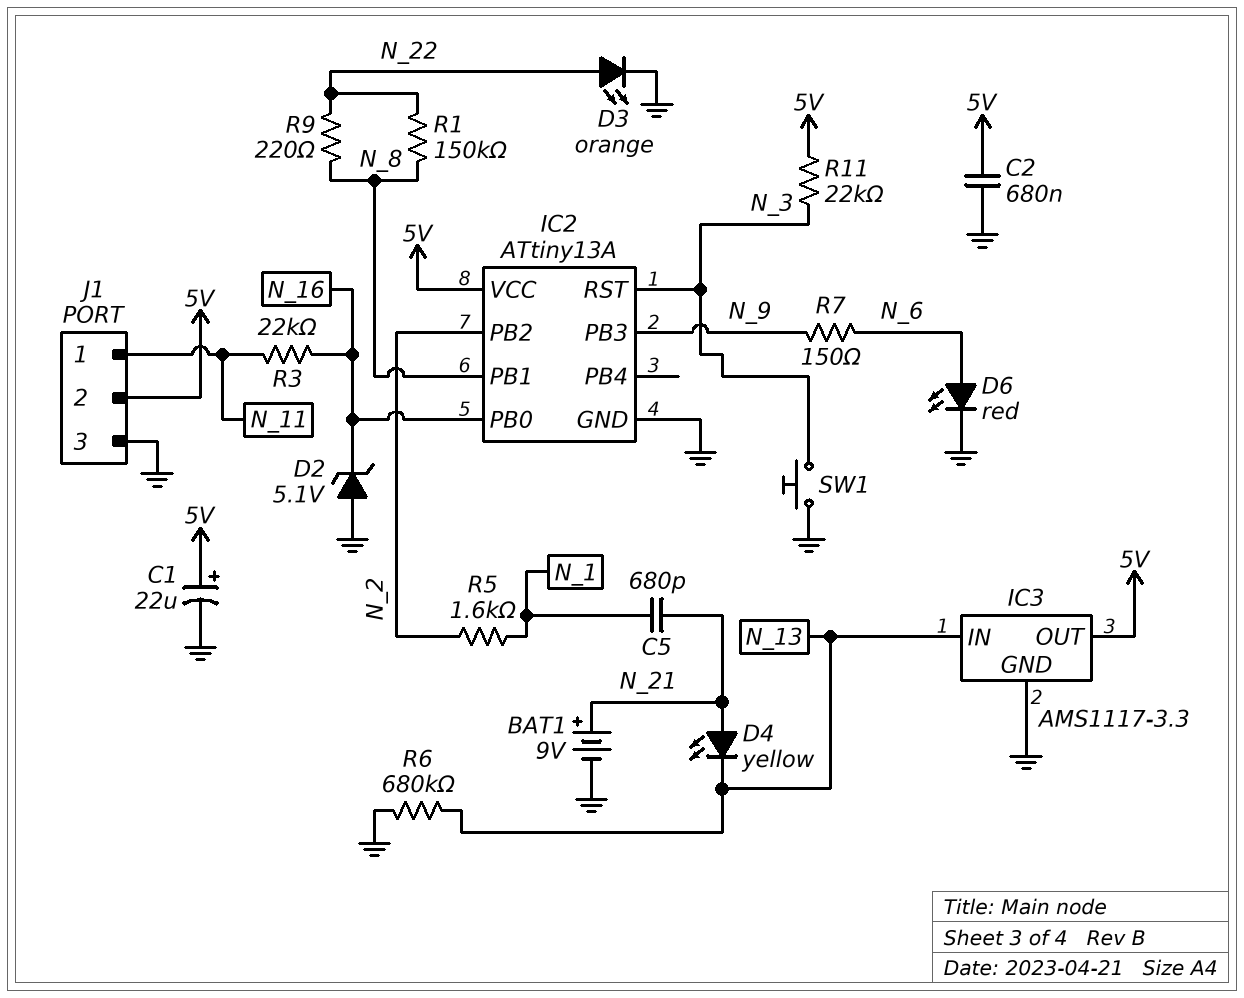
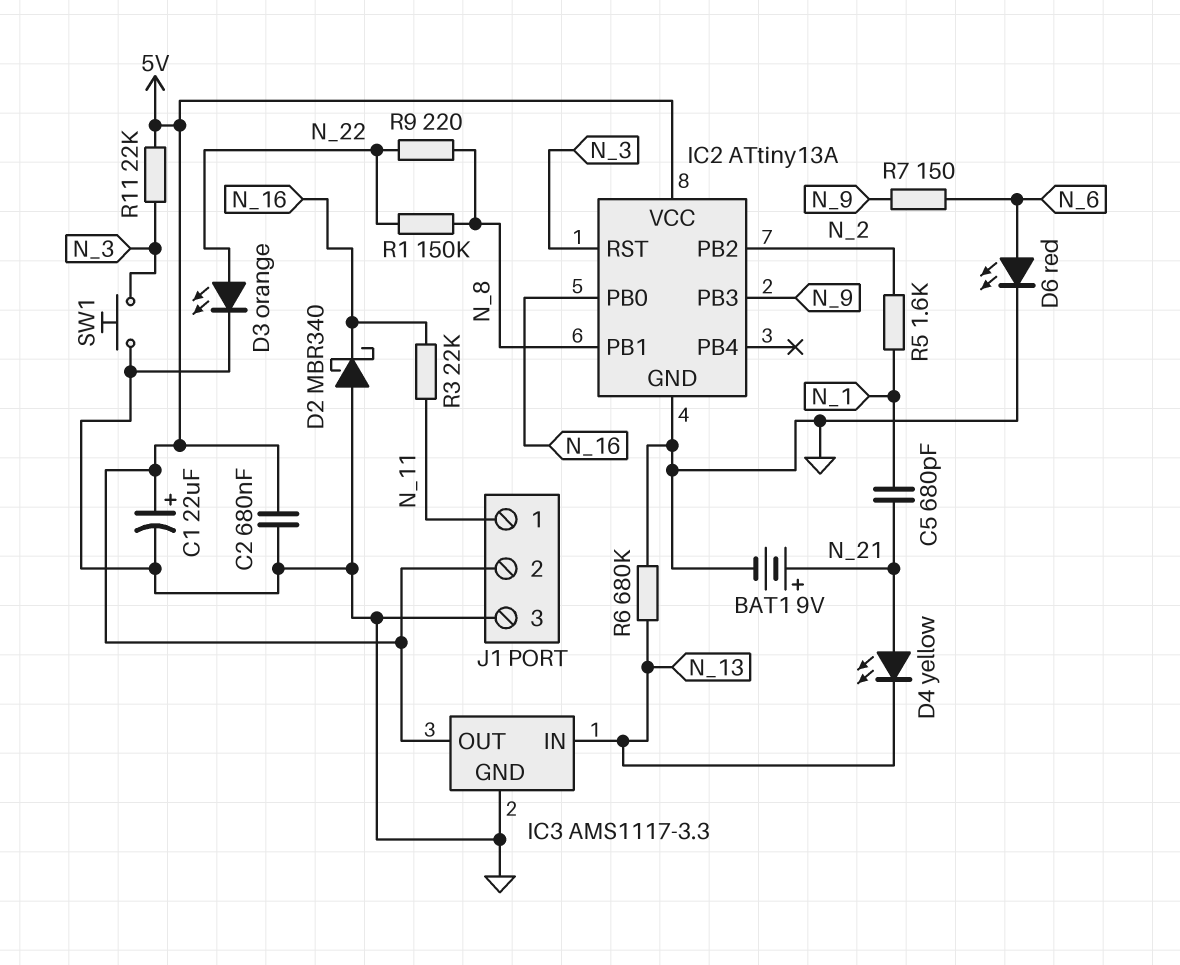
D2: zener 5.1V (A GND, K N_16) -> schottky MBR340 (A GND, K N_16)

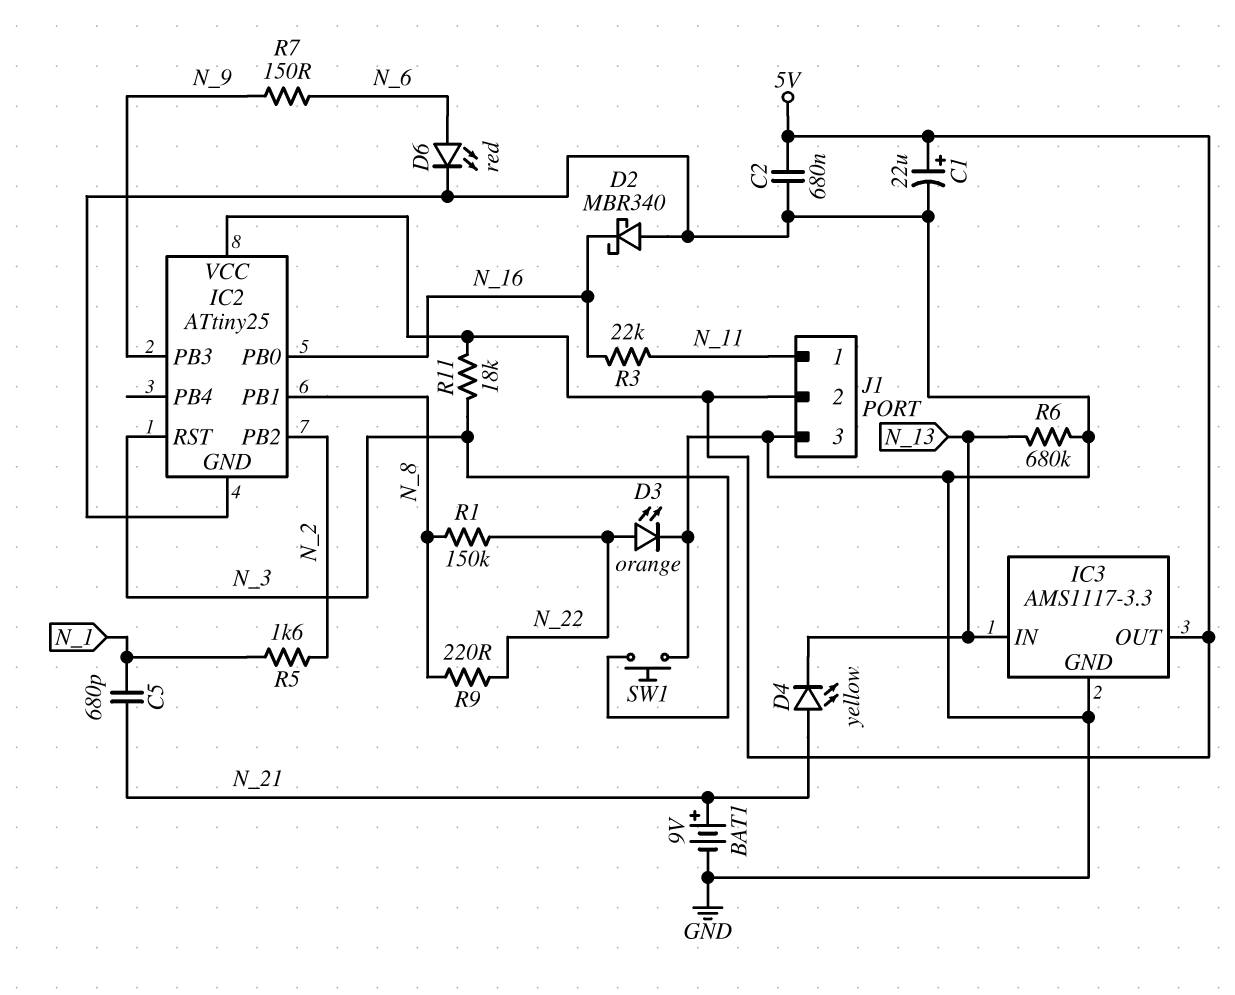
IC2: ATtiny13A -> ATtiny25
R11: 22k (5V, N_3) -> 18k (5V, N_3)

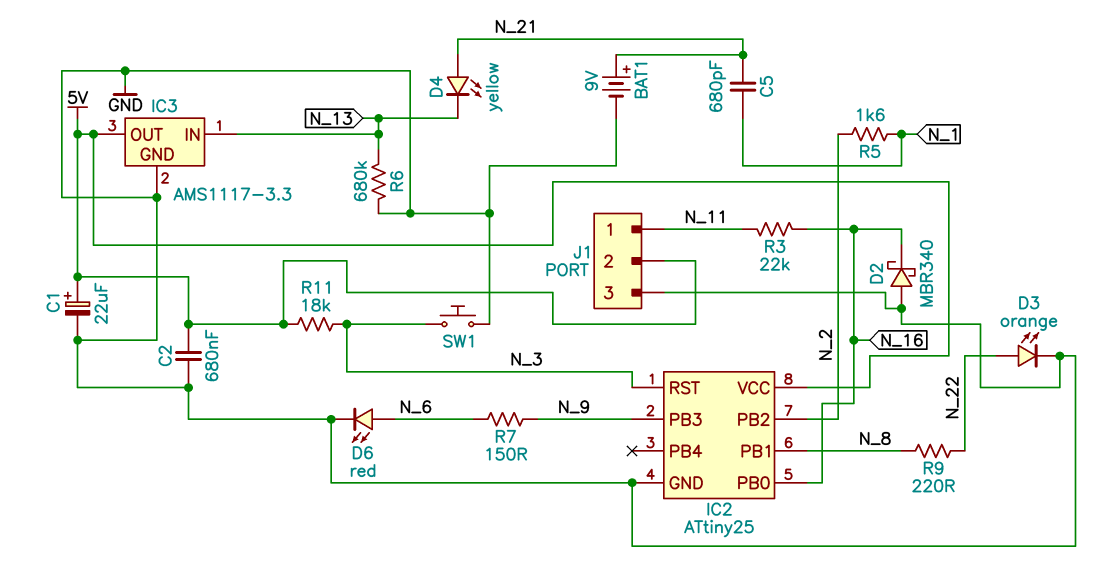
R1: 150k (N_8, N_22) -> none

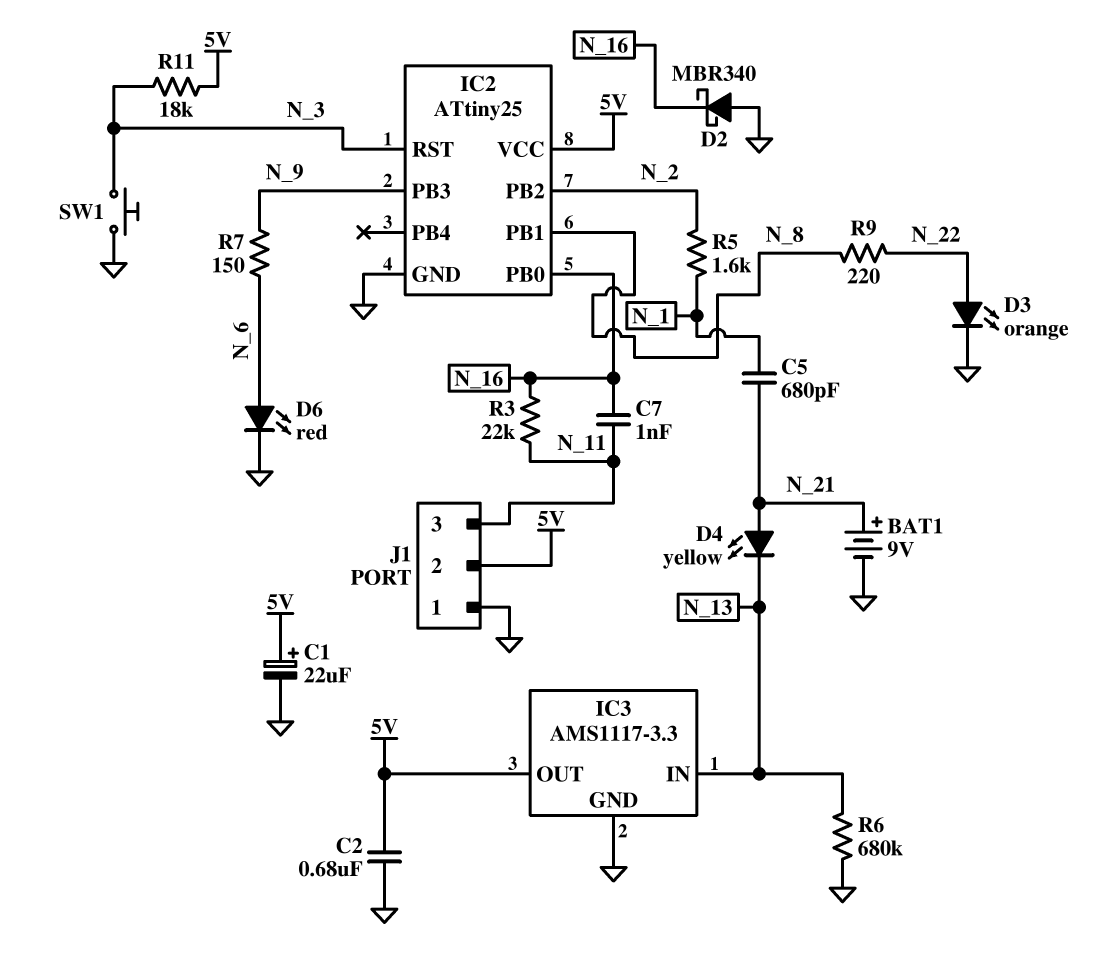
C7: none -> 1nF (N_11, N_16)
J1 pin 1: N_11 -> GND
J1 pin 3: GND -> N_11

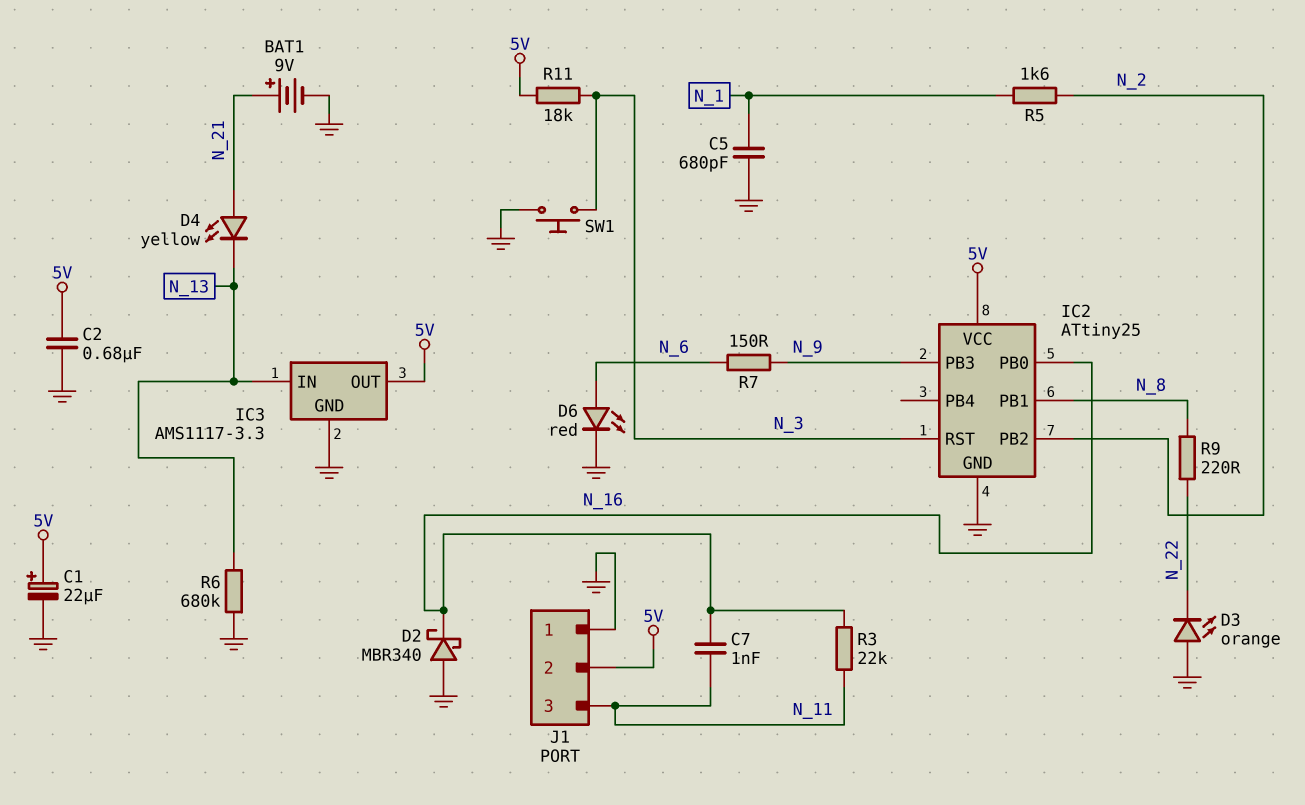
C5: 680pF (N_1, N_21) -> 680pF (GND, N_1)
D3: LED orange (A N_22, K GND) -> LED orange (A GND, K N_22)

